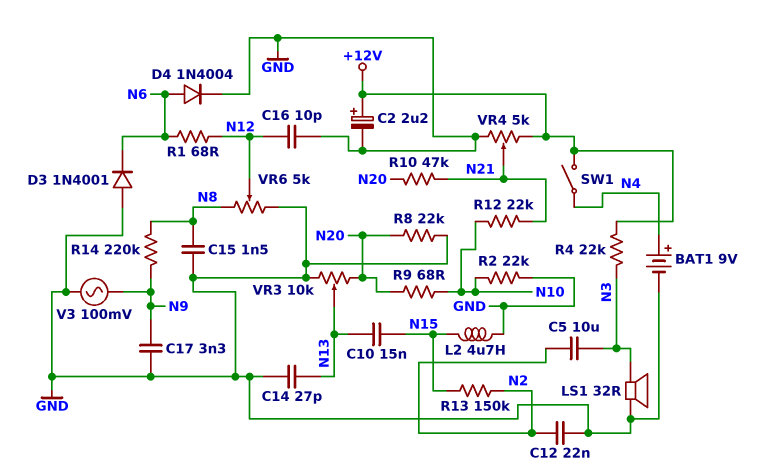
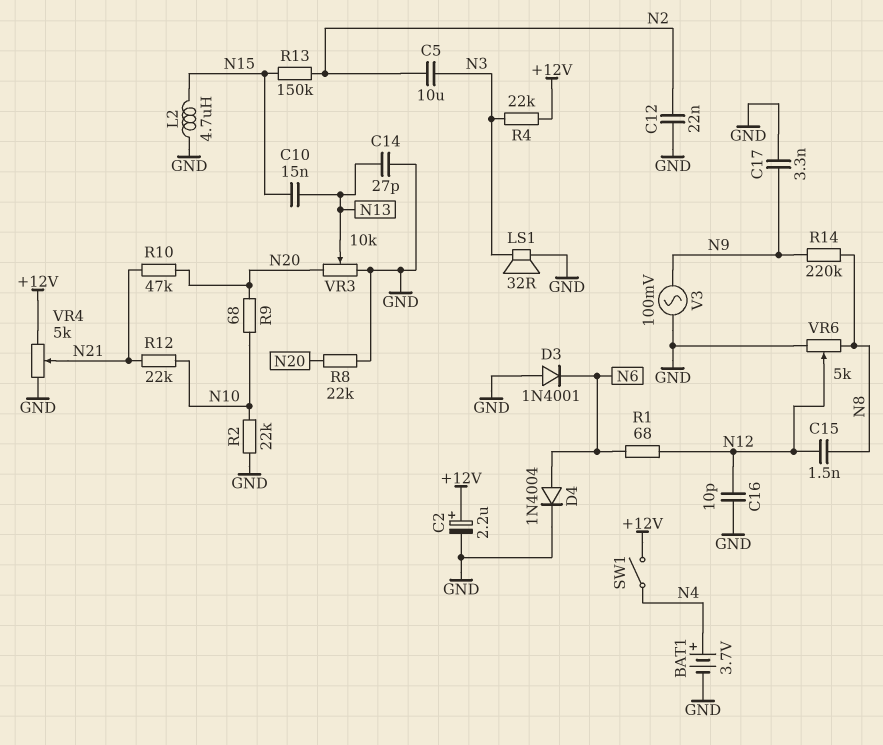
BAT1: 9V (plus N4, minus GND) -> 3.7V (plus N4, minus GND)
C15: 1.5nF (GND, N8) -> 1.5nF (N8, N12)

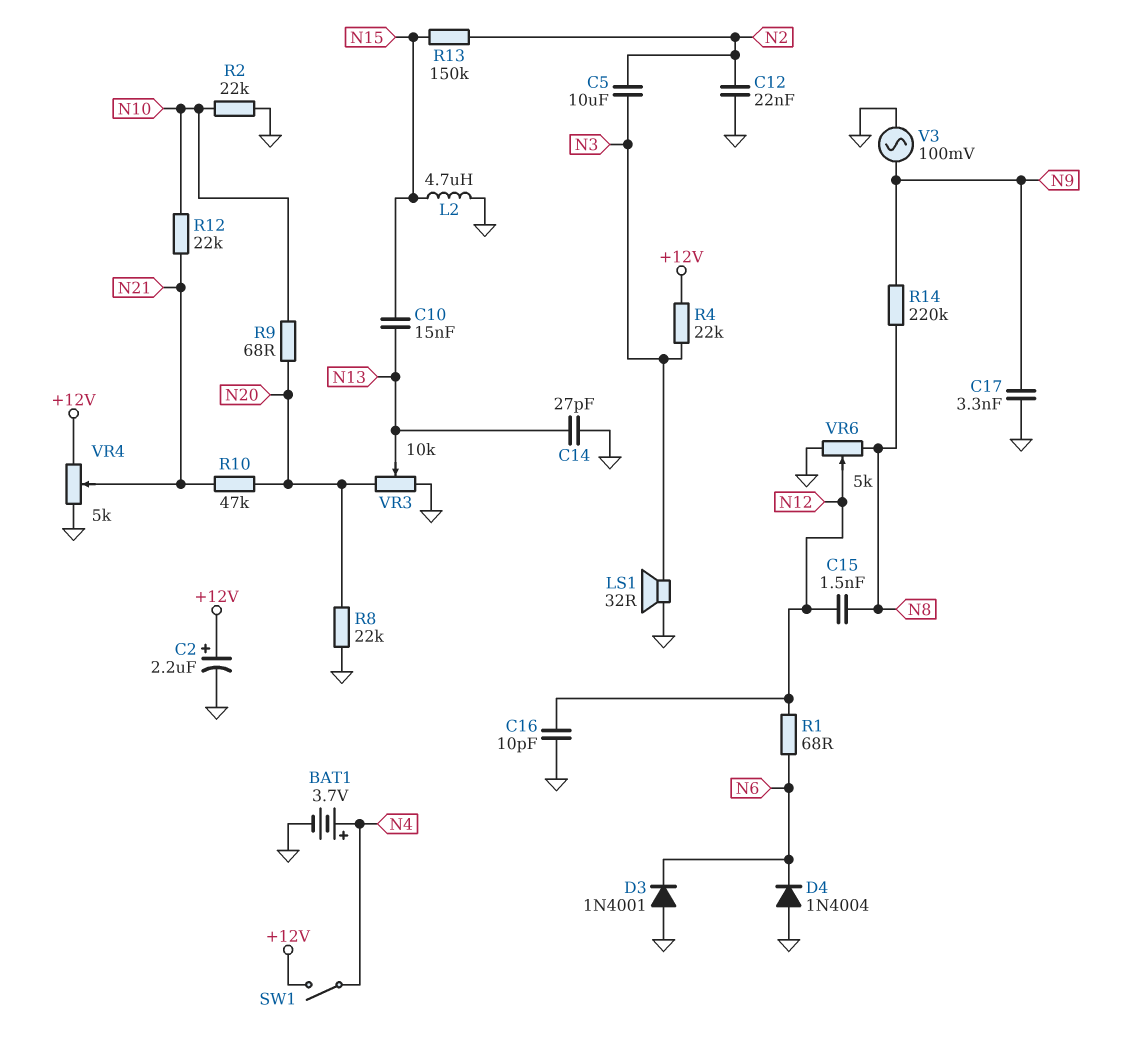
D4: diode 1N4004 (A N6, K GND) -> diode 1N4004 (A GND, K N6)

